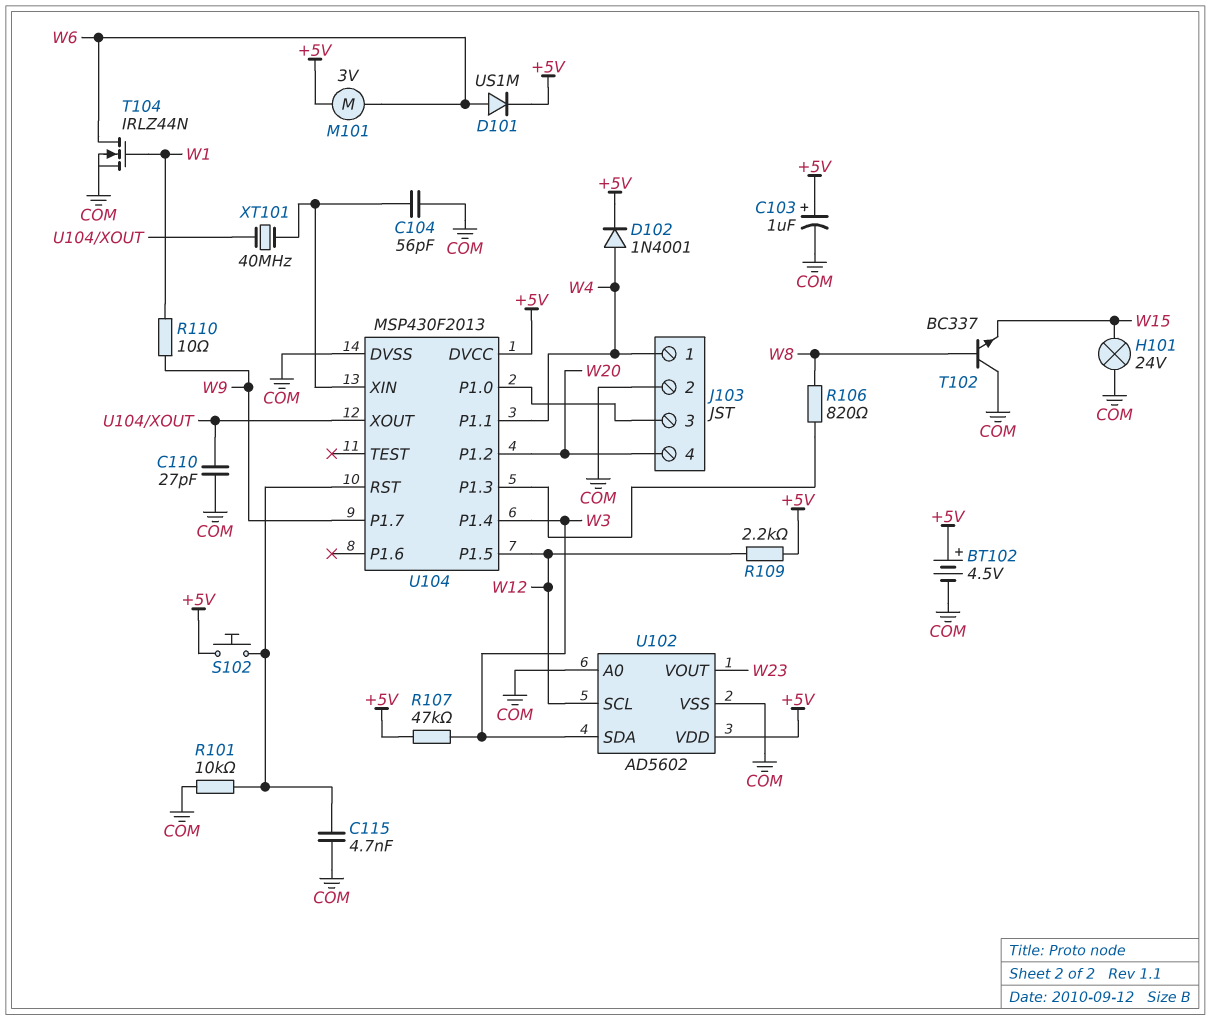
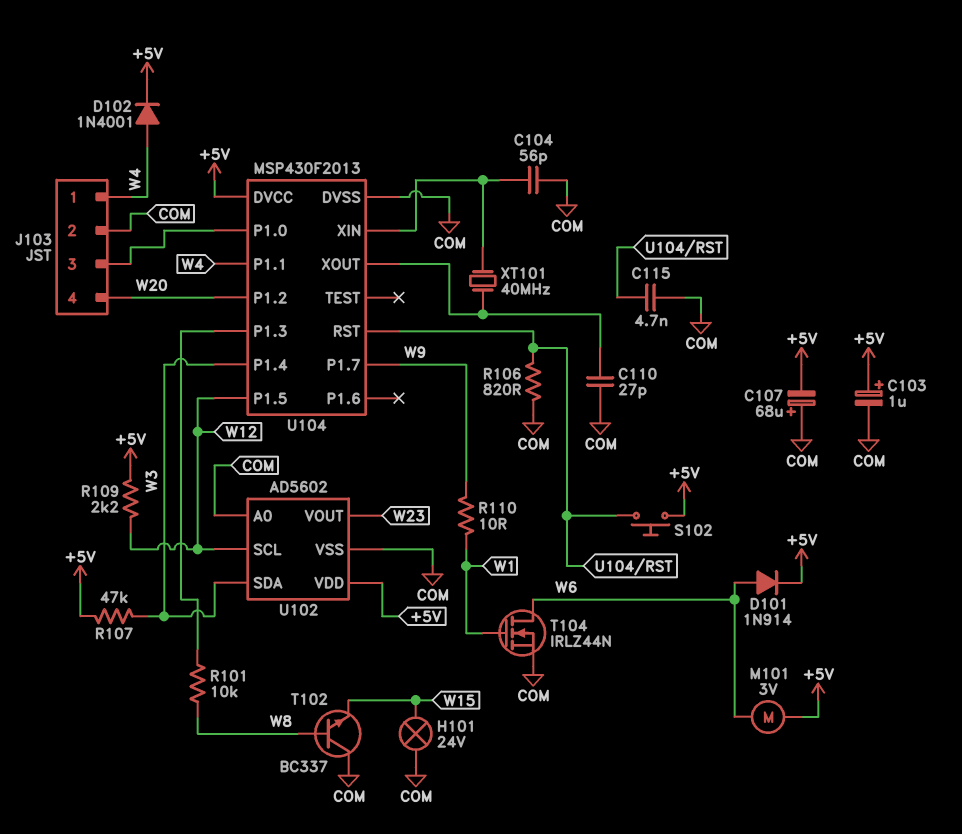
BT102: 4.5V (plus +5V, minus COM) -> none
C107: none -> 68uF (plus COM, minus +5V)
D101: diode US1M (A W6, K +5V) -> diode 1N914 (A W6, K +5V)
R101: 10k (COM, U104/RST) -> 10k (U104/P1.3, W8)
R106: 820 (U104/P1.3, W8) -> 820 (COM, U104/RST)

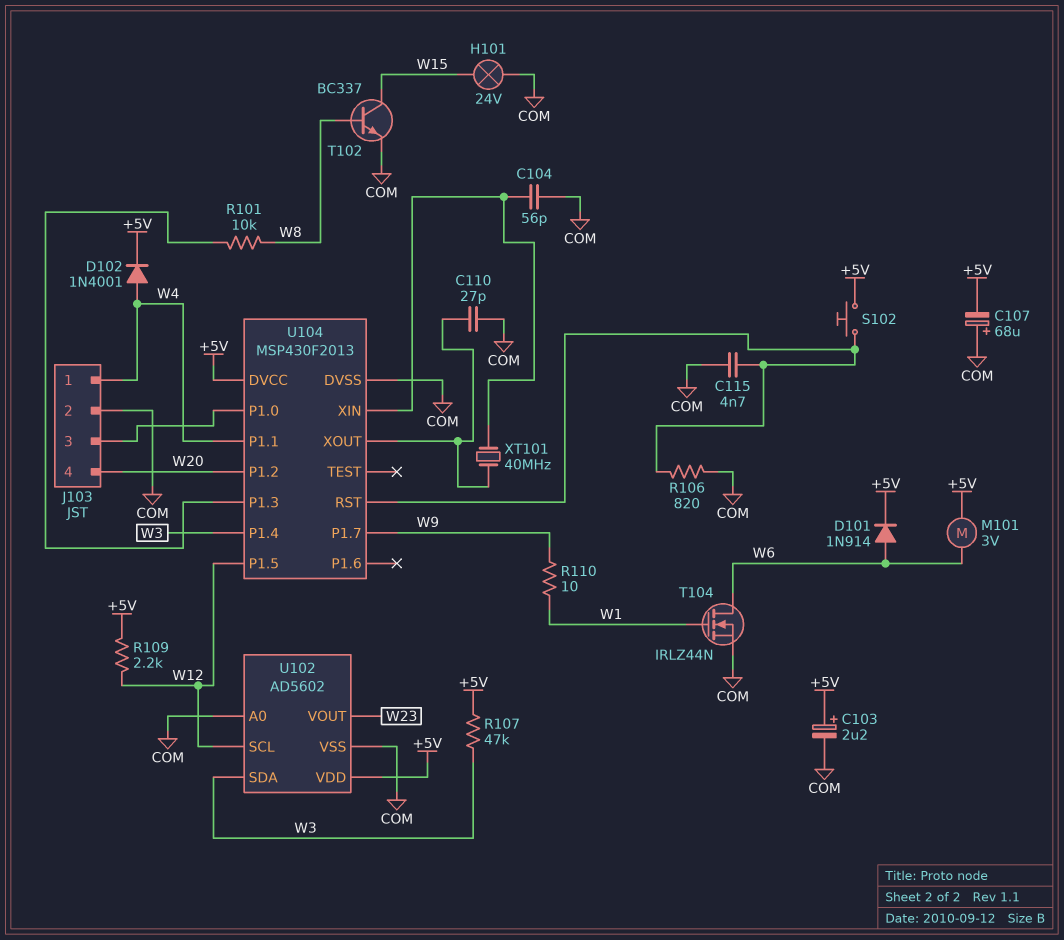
C103: 1uF (plus +5V, minus COM) -> 2.2uF (plus +5V, minus COM)
T102: NPN BC337 (B W8, C COM, E W15) -> NPN BC337 (B W8, C W15, E COM)

